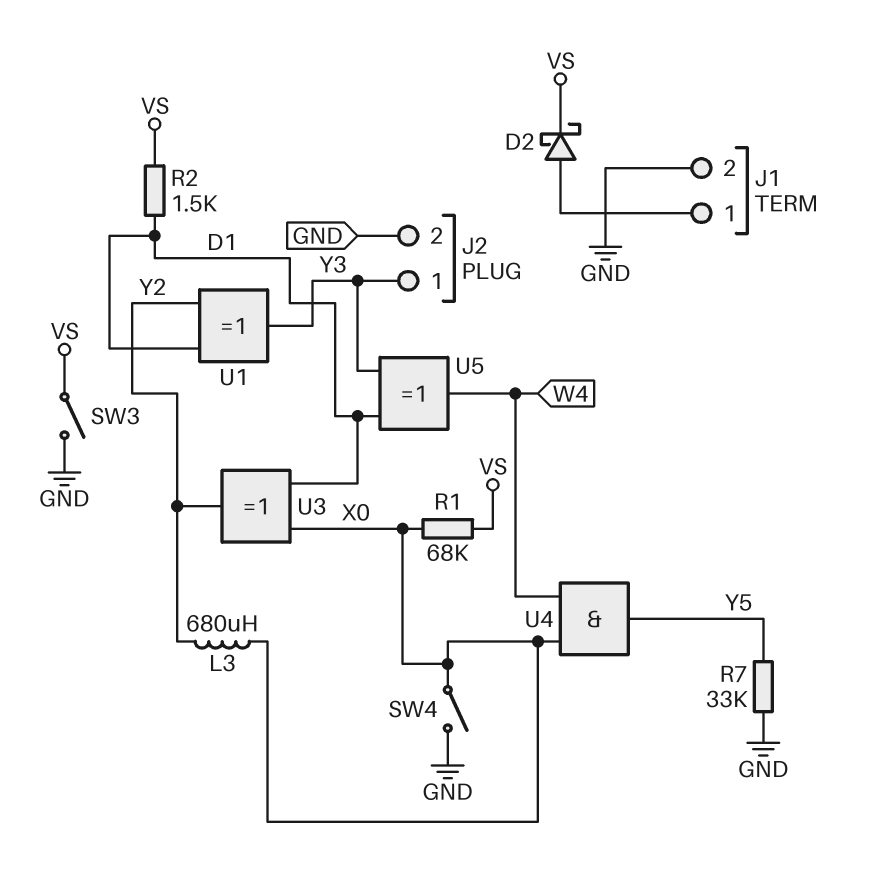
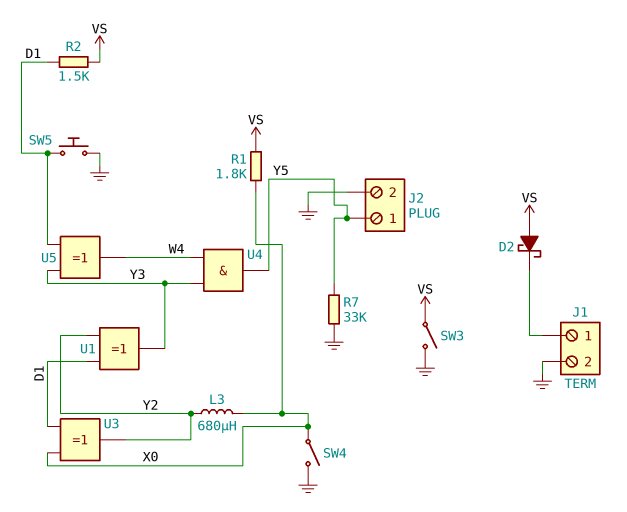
D2: schottky (A J1/1, K VS) -> schottky (A VS, K J1/1)
J2 pin 1: Y3 -> Y5
R1: 68k (VS, X0) -> 1.8k (VS, X0)
SW5: none -> button (D1, GND)
U4: AND (in W4, in X0, out Y5) -> AND (in W4, in Y3, out Y5)

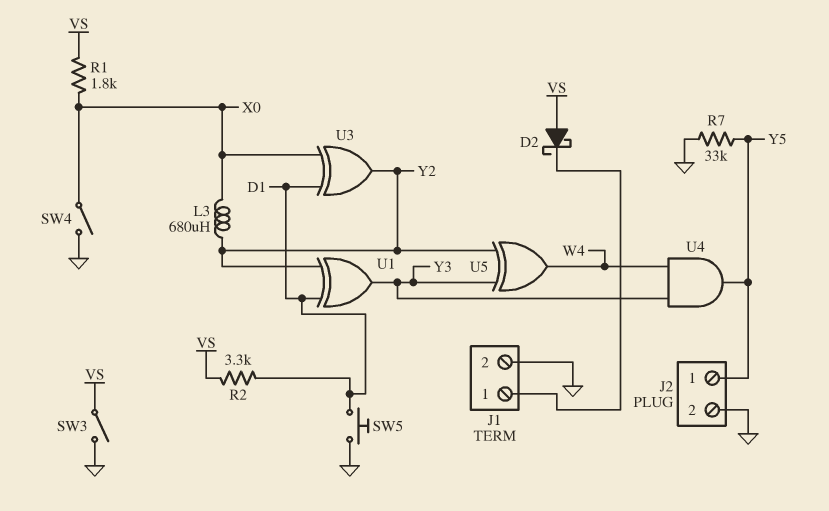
R2: 1.5k (D1, VS) -> 3.3k (D1, VS)
U5: XOR (in D1, in Y3, out W4) -> XOR (in Y2, in Y3, out W4)

